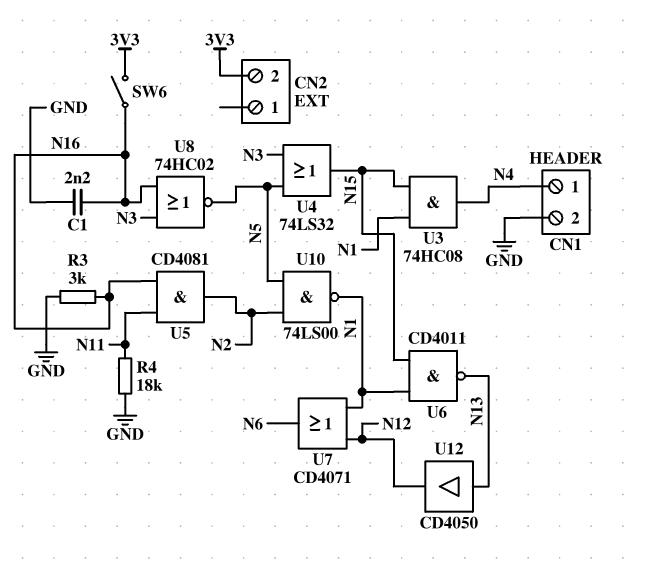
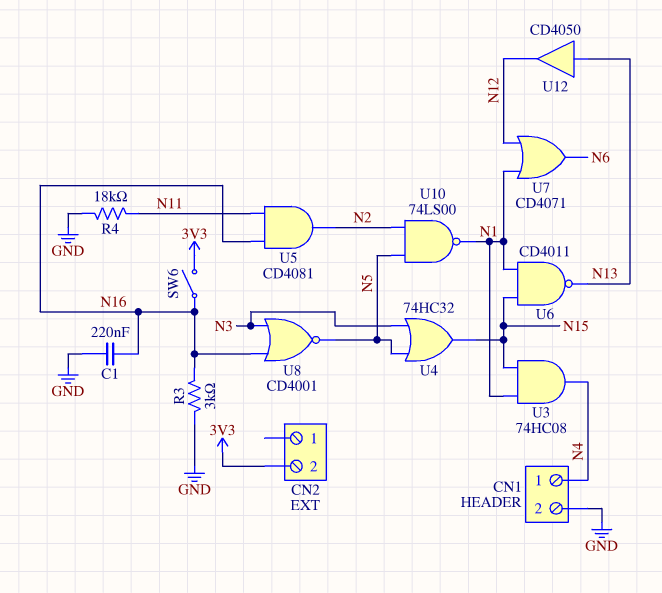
C1: 2.2nF (GND, N16) -> 220nF (GND, N16)
U4: OR 74LS32 (in N3, in N5, out N15) -> OR 74HC32 (in N3, in N5, out N15)
U8: NOR 74HC02 (in N3, in N16, out N5) -> NOR CD4001 (in N3, in N16, out N5)

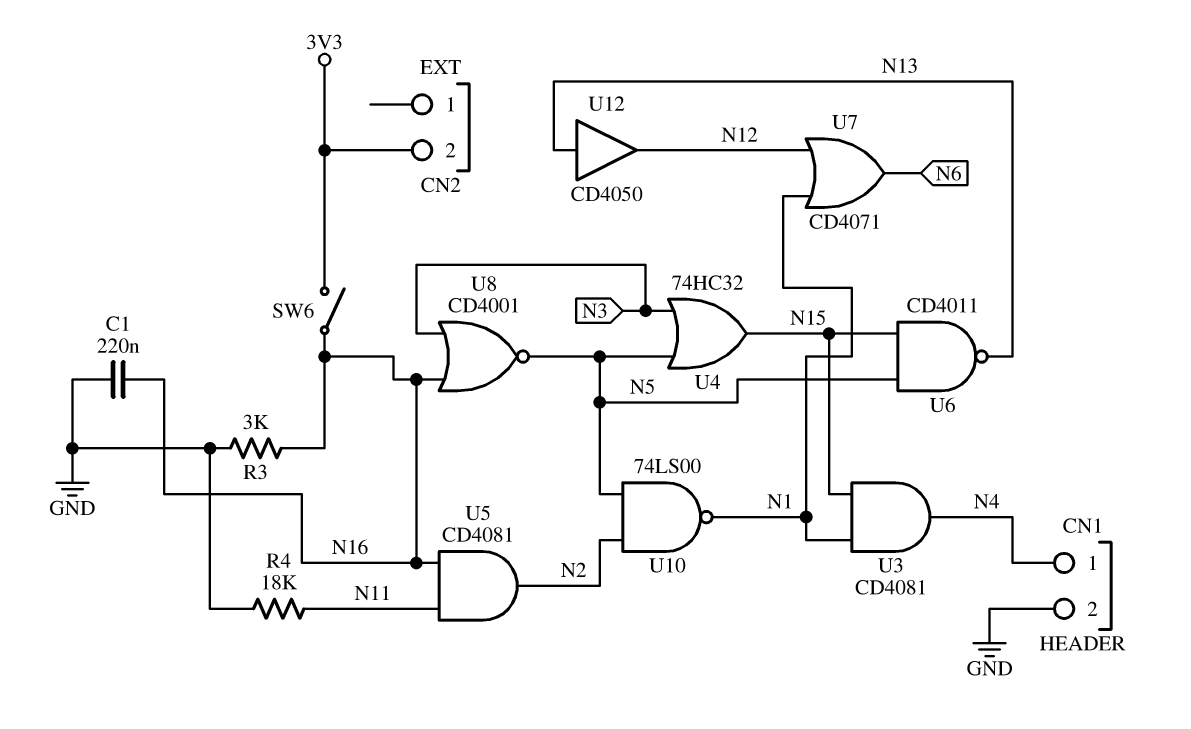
U3: AND 74HC08 (in N1, in N15, out N4) -> AND CD4081 (in N1, in N15, out N4)
U6: NAND CD4011 (in N1, in N15, out N13) -> NAND CD4011 (in N5, in N15, out N13)

